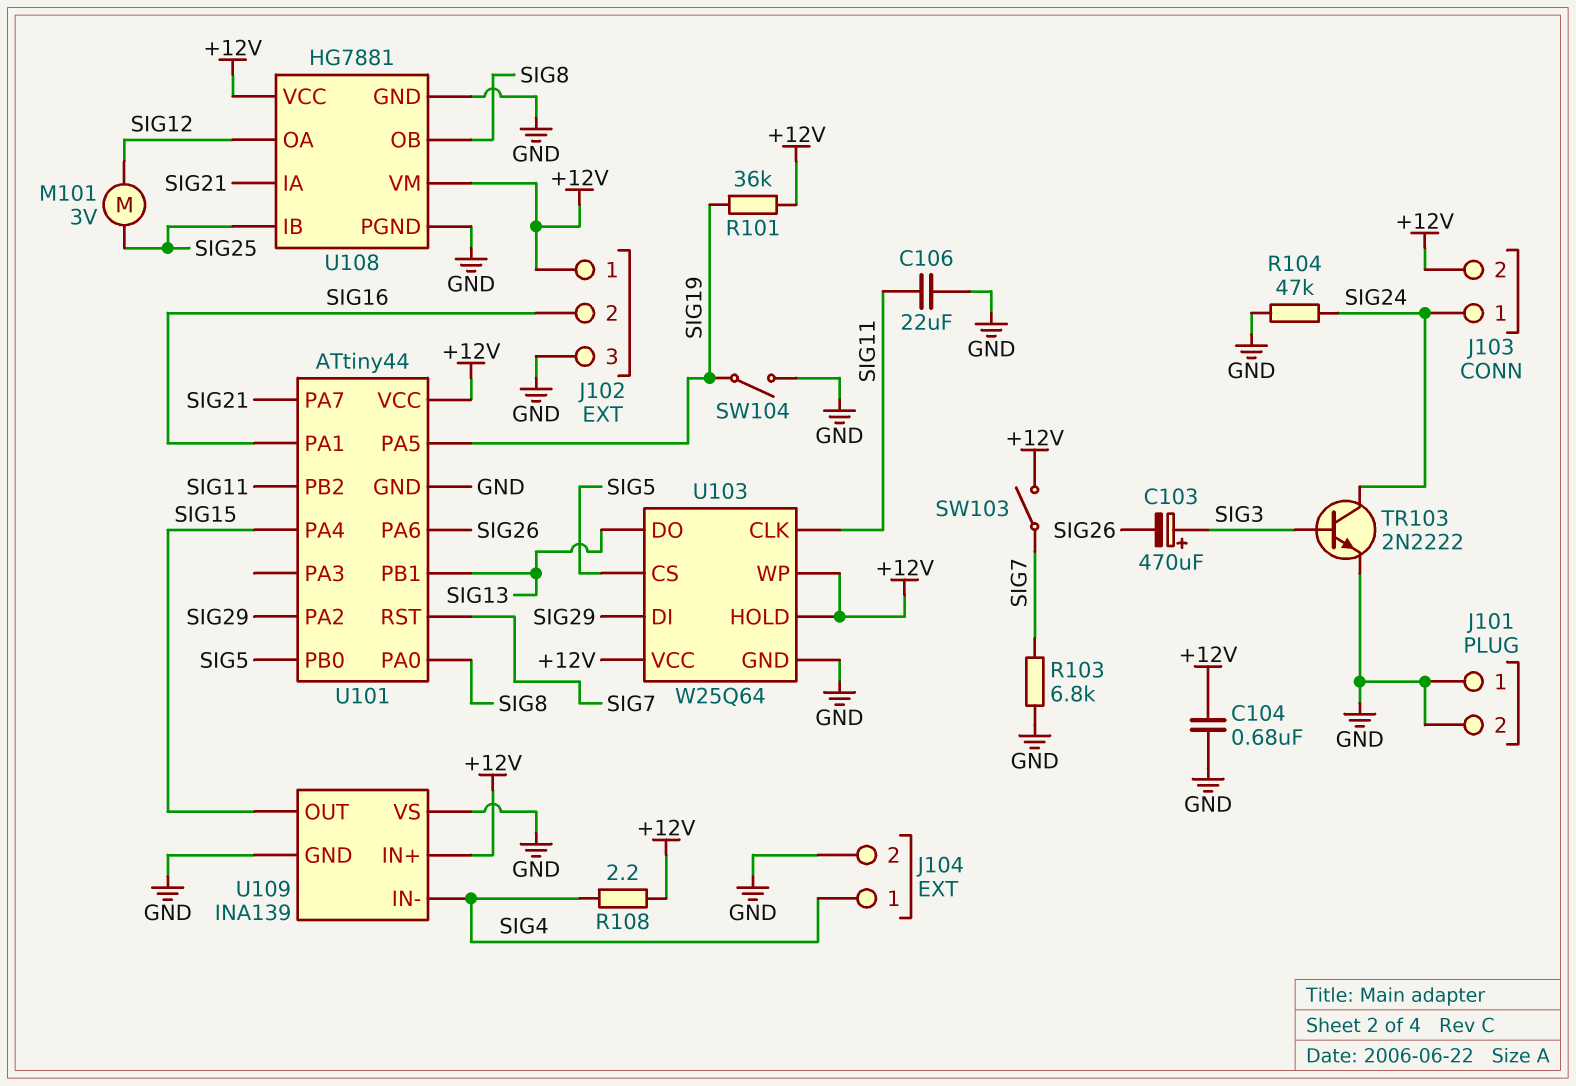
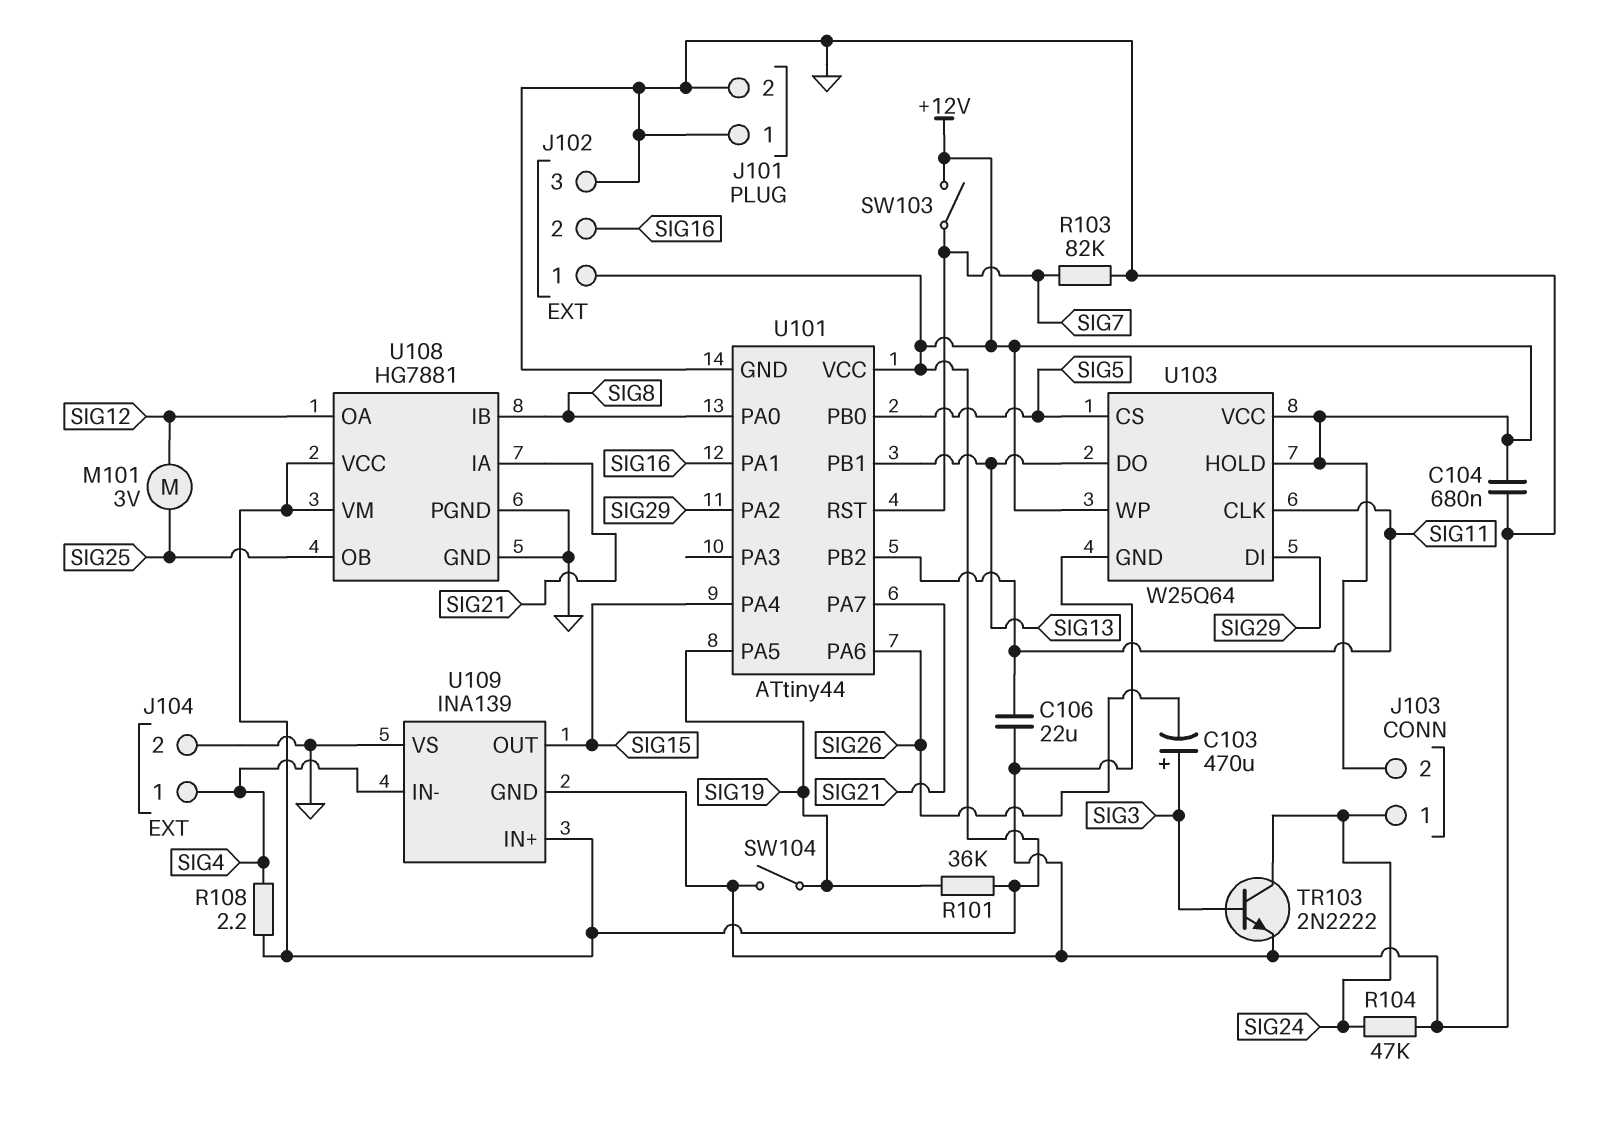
R103: 6.8k (GND, SIG7) -> 82k (GND, SIG7)
U108 pin IB: SIG25 -> SIG8
U108 pin OB: SIG8 -> SIG25

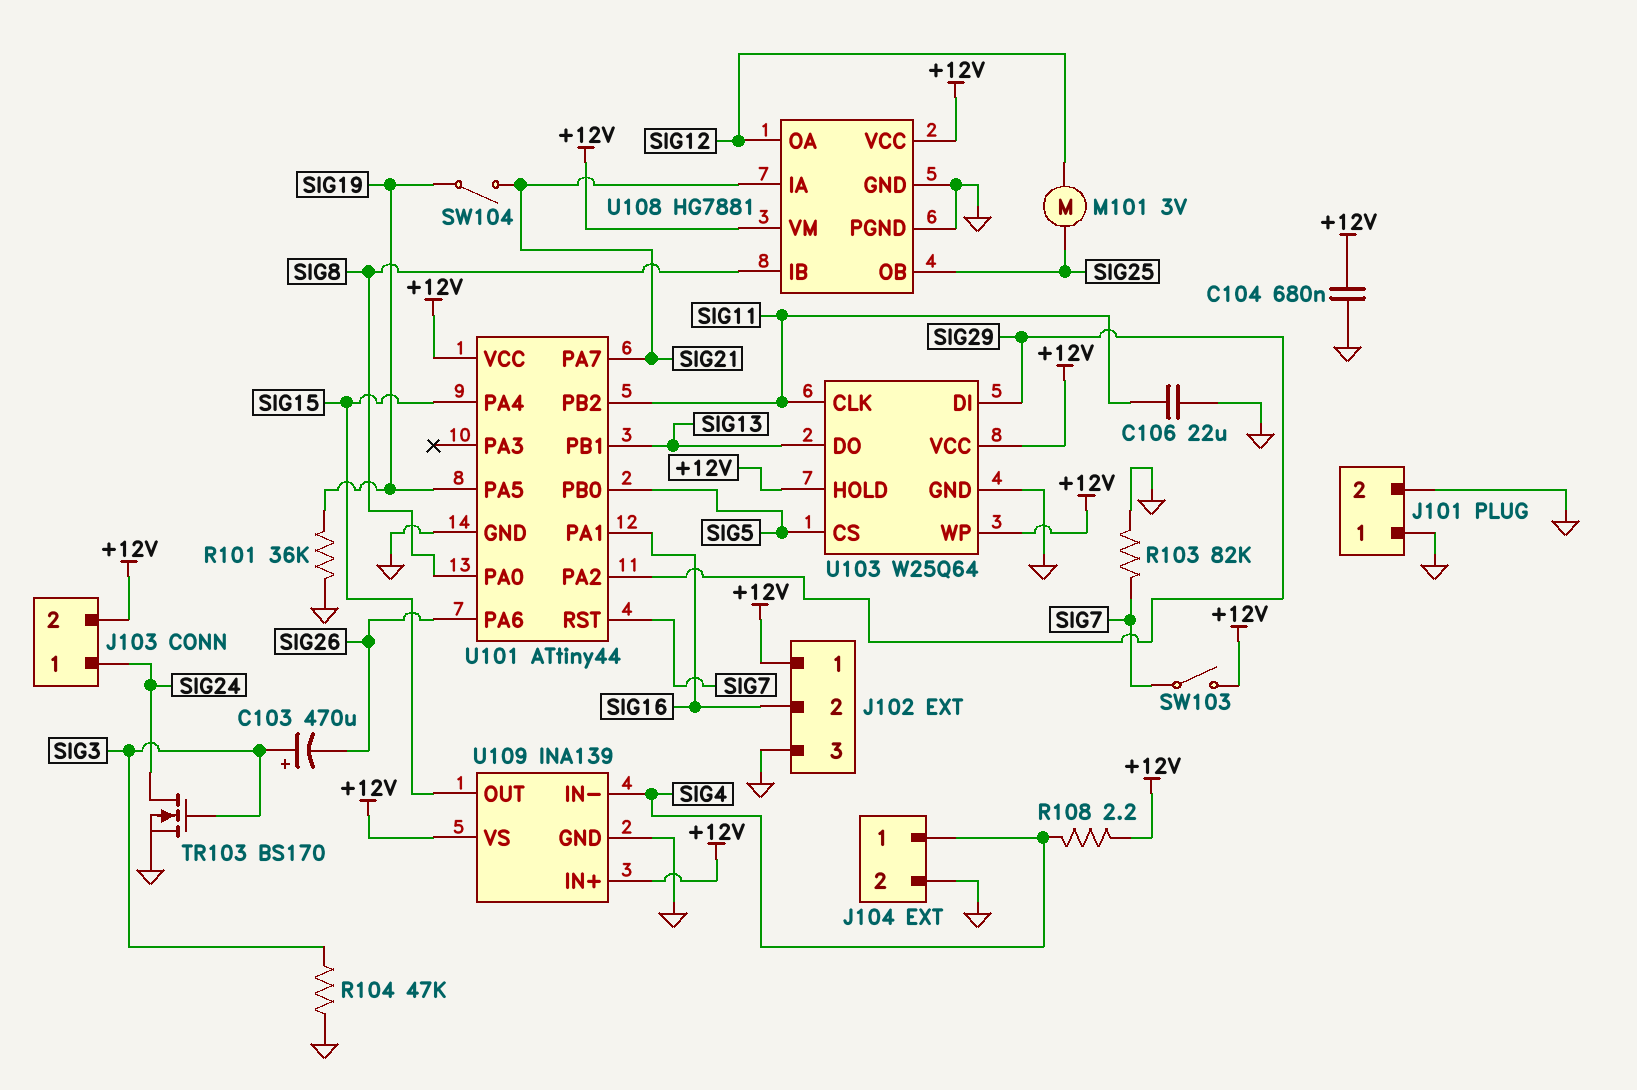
R101: 36k (+12V, SIG19) -> 36k (GND, SIG19)
R104: 47k (GND, SIG24) -> 47k (GND, SIG3)
SW104: switch (GND, SIG19) -> switch (SIG19, SIG21)
TR103: NPN 2N2222 (B SIG3, C SIG24, E GND) -> NMOS BS170 (G SIG3, D SIG24, S GND)
U109 pin VS: GND -> +12V

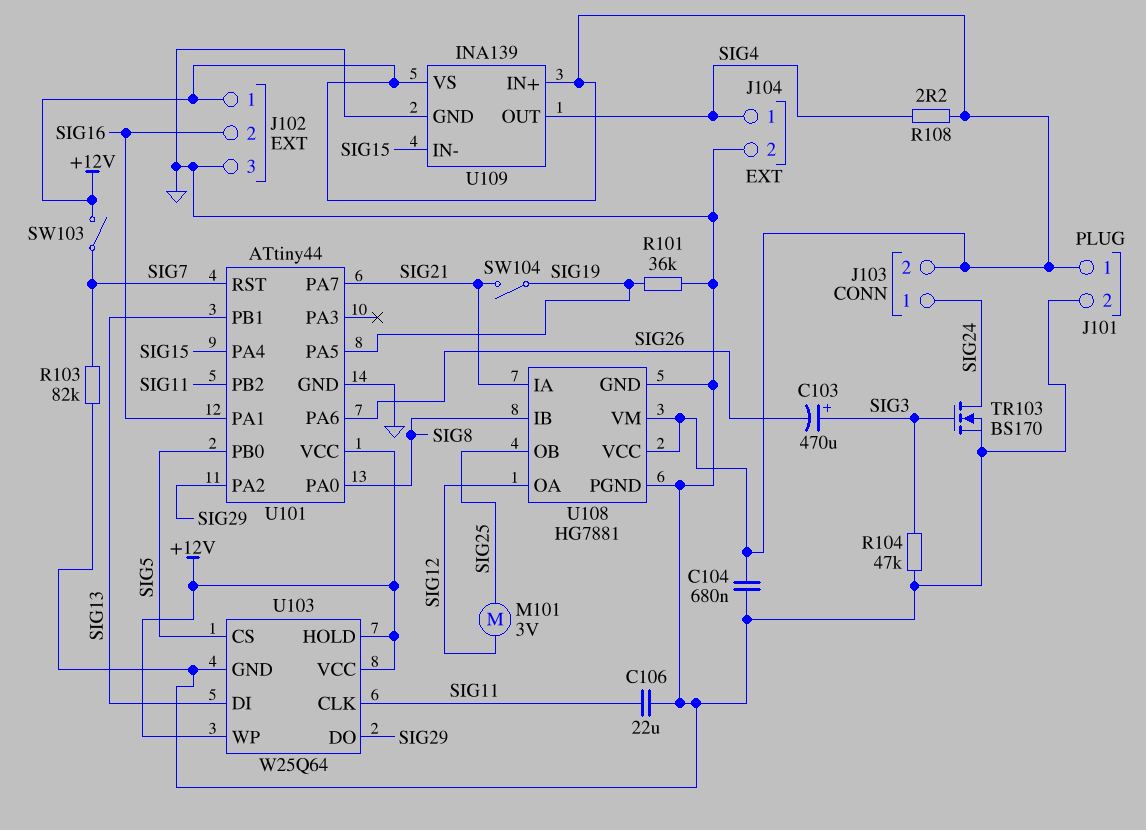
J101 pin 1: GND -> +12V
U103 pin DI: SIG29 -> SIG13
U103 pin DO: SIG13 -> SIG29
U109 pin IN-: SIG4 -> SIG15
U109 pin OUT: SIG15 -> SIG4

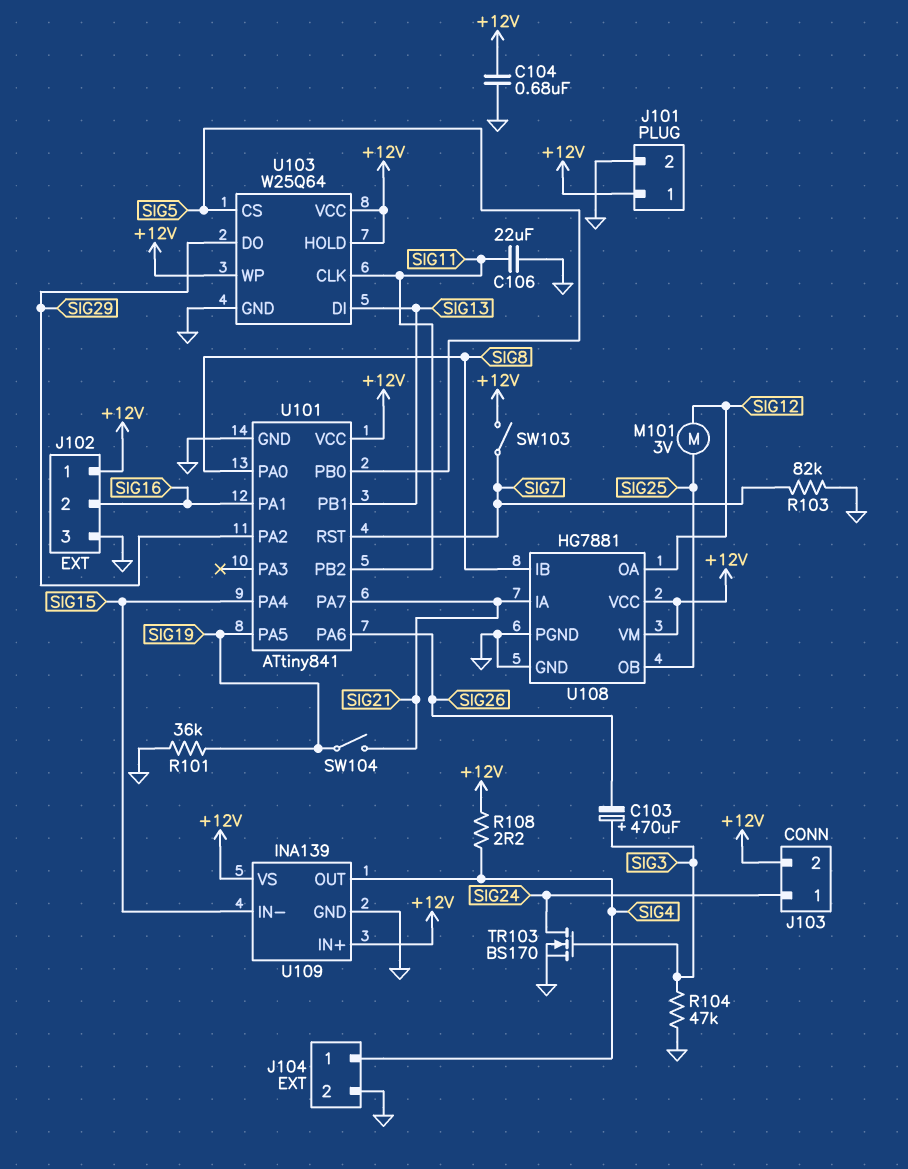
U101: ATtiny44 -> ATtiny841

